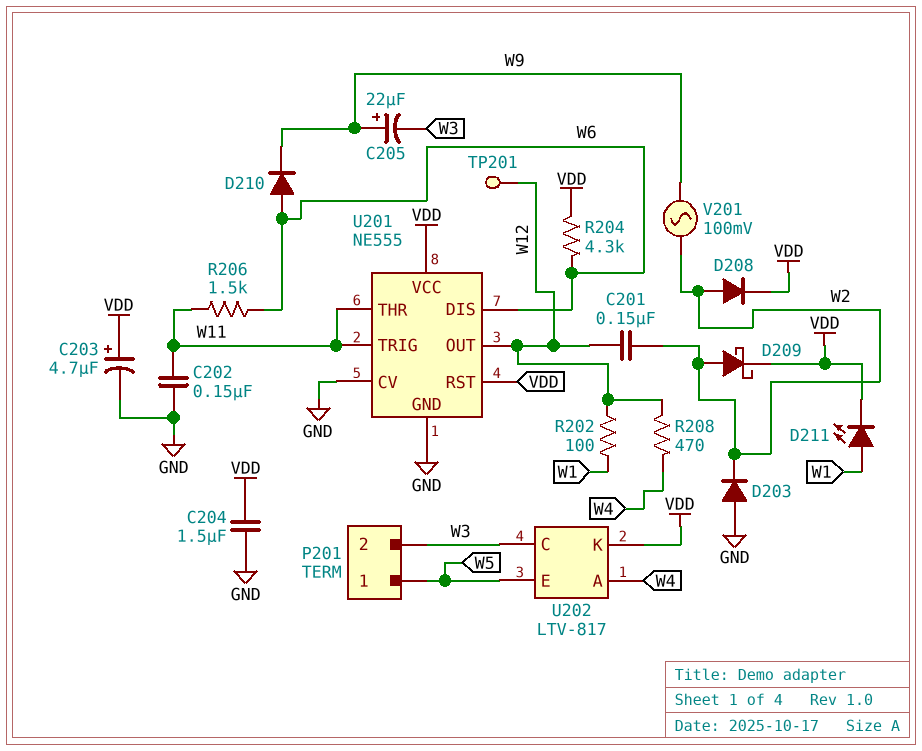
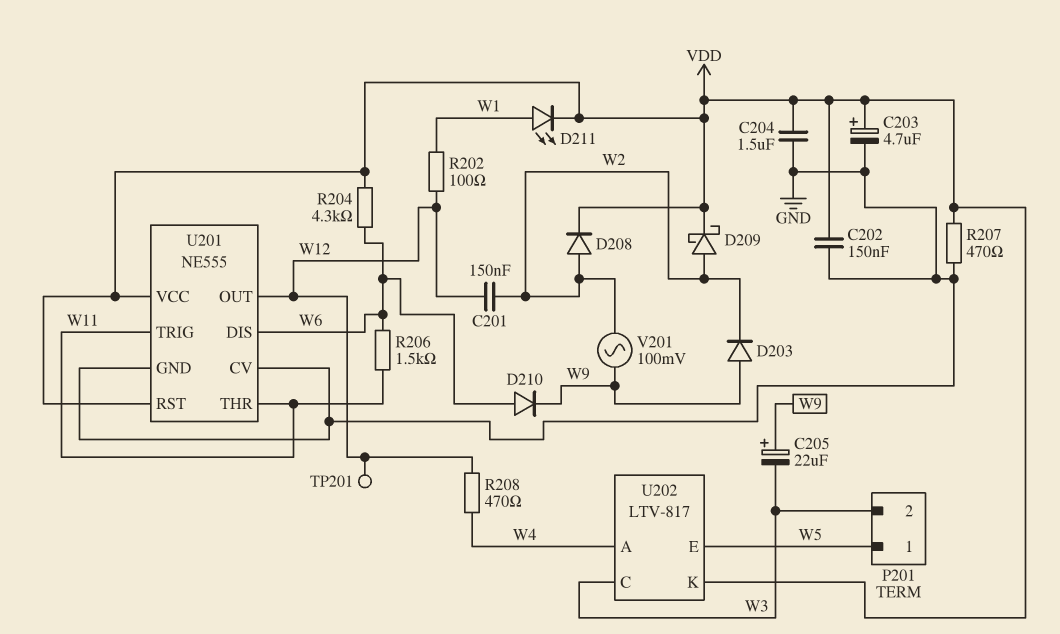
C202: 150nF (GND, W11) -> 150nF (GND, VDD)
D203: diode (A GND, K W2) -> diode (A W9, K W2)
R207: none -> 470 (GND, VDD)

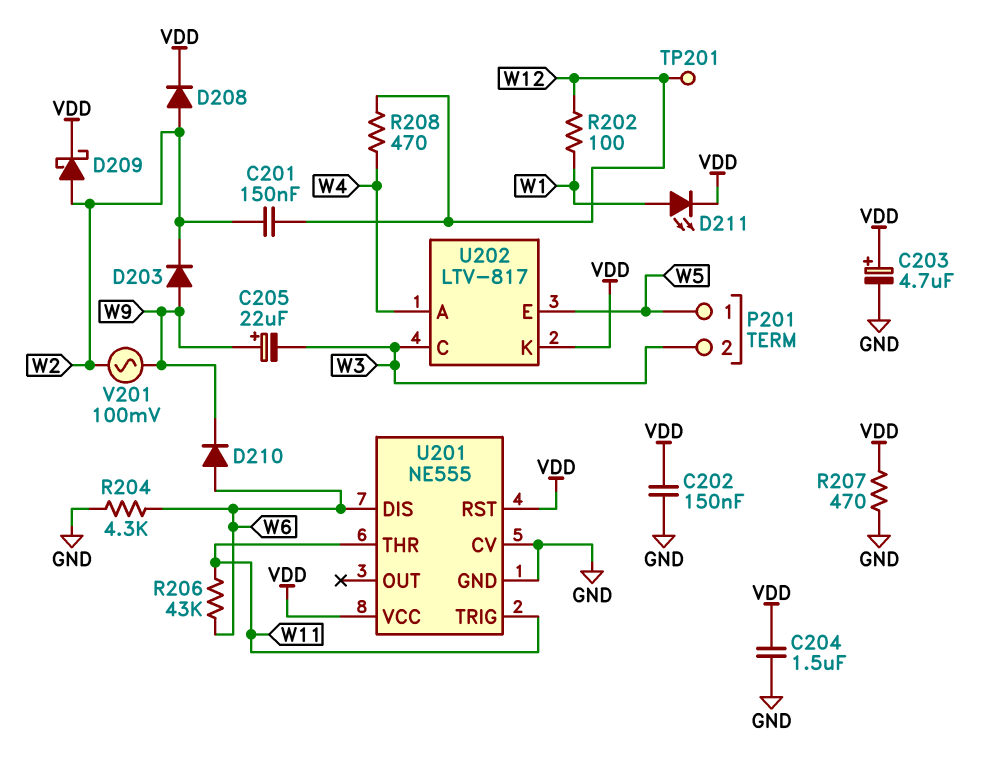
R204: 4.3k (VDD, W6) -> 4.3k (GND, W6)
R206: 1.5k (W6, W11) -> 43k (W6, W11)
U201 pin OUT: W12 -> none

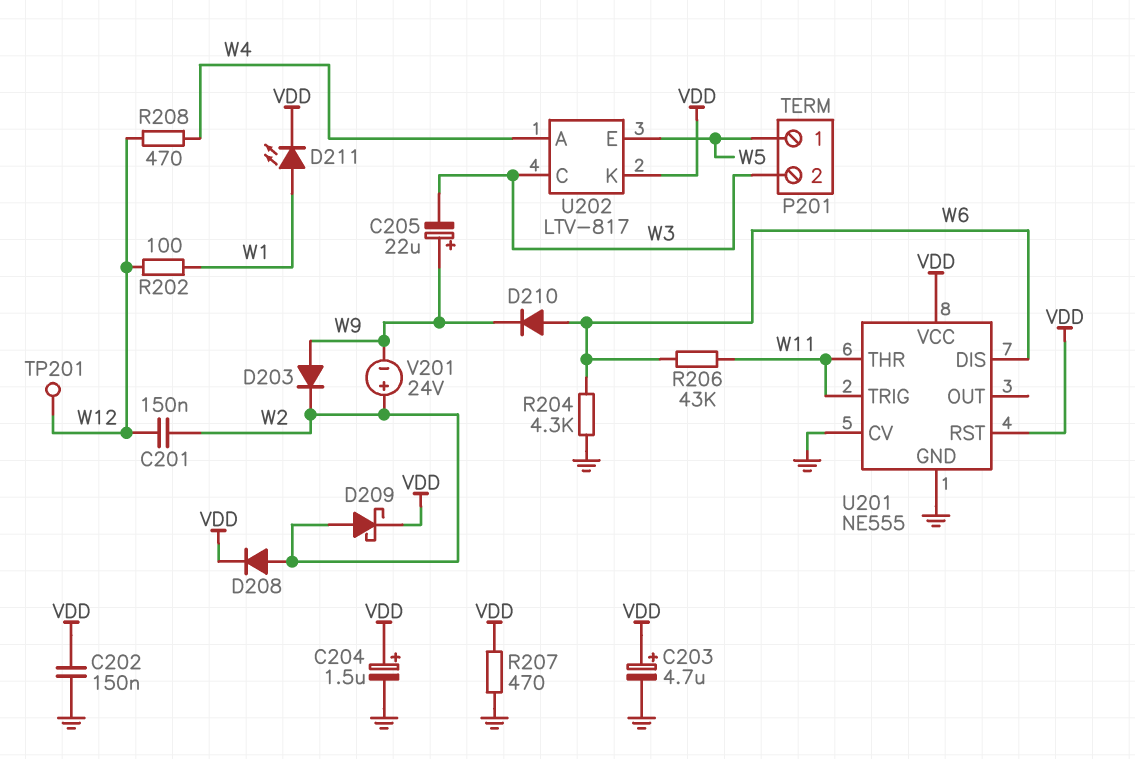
C204: 1.5uF (GND, VDD) -> 1.5uF (plus VDD, minus GND)
V201: AC 100mV (W2, W9) -> 24V (plus W2, minus W9)

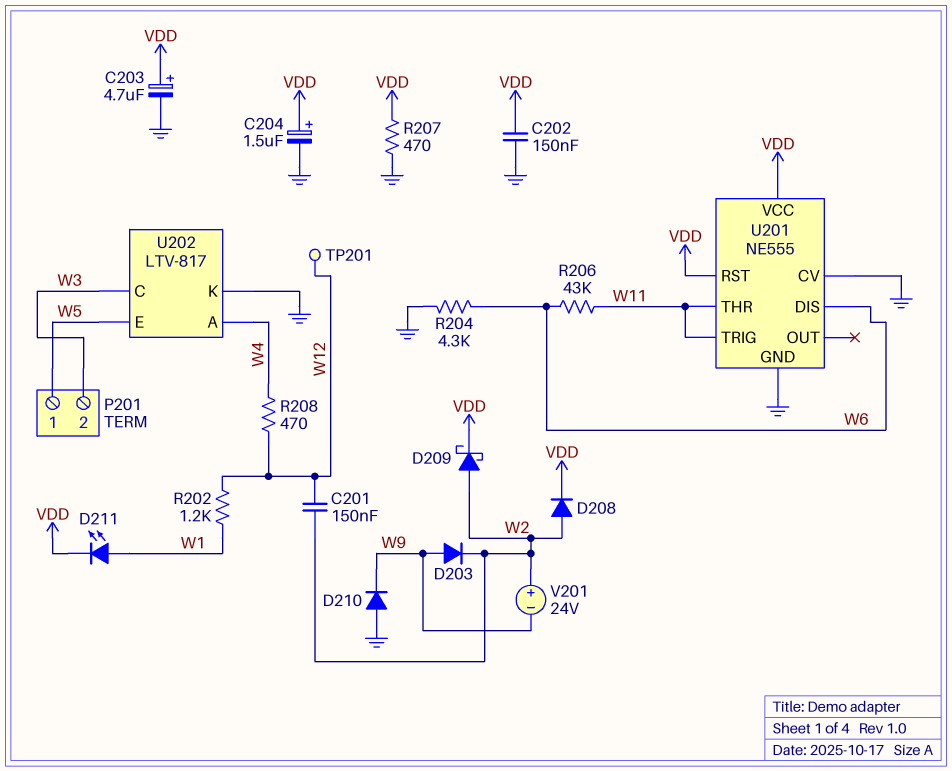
C205: 22uF (plus W9, minus W3) -> none
D210: diode (A W6, K W9) -> diode (A GND, K W9)
R202: 100 (W1, W12) -> 1.2k (W1, W12)
U202 pin K: VDD -> GND

